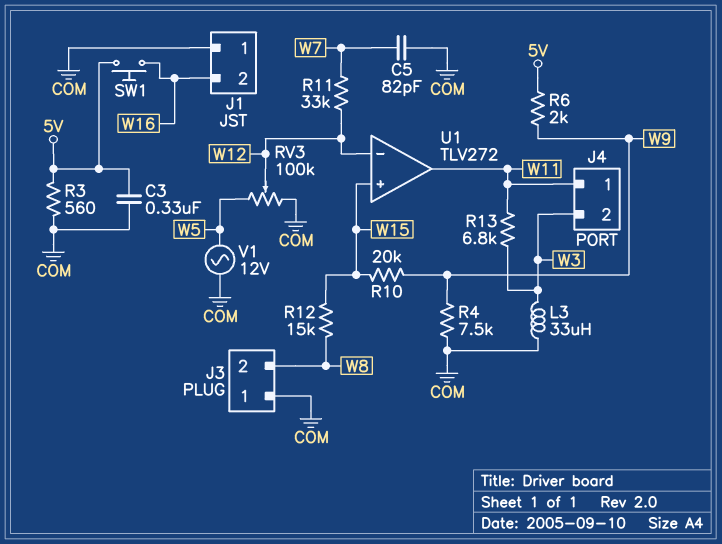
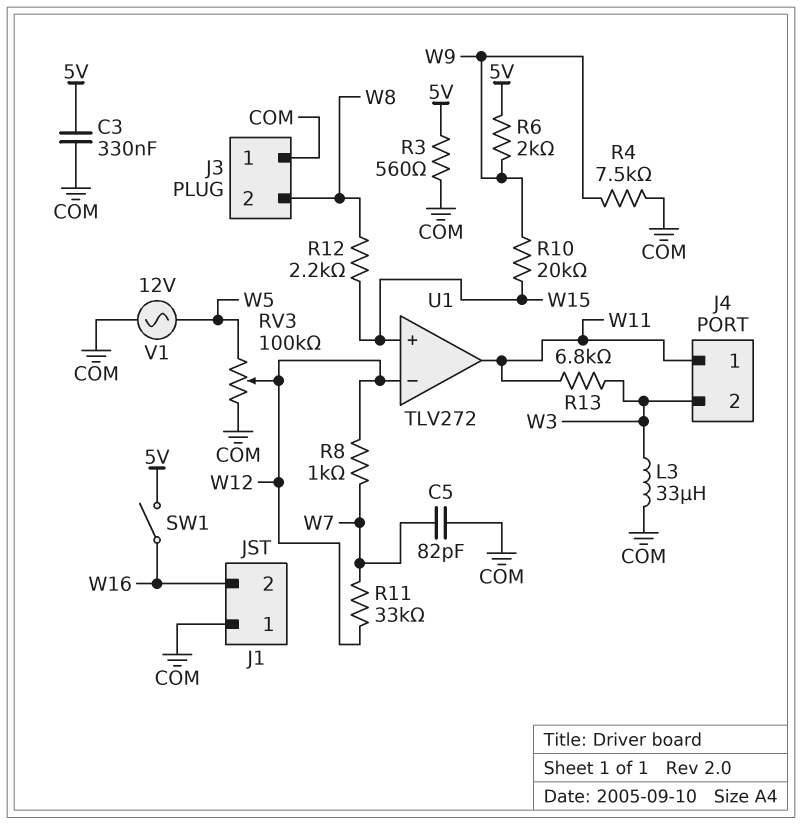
R8: none -> 1k (W7, W12)
R12: 15k (W8, W15) -> 2.2k (W8, W15)
SW1: button (5V, W16) -> switch (5V, W16)

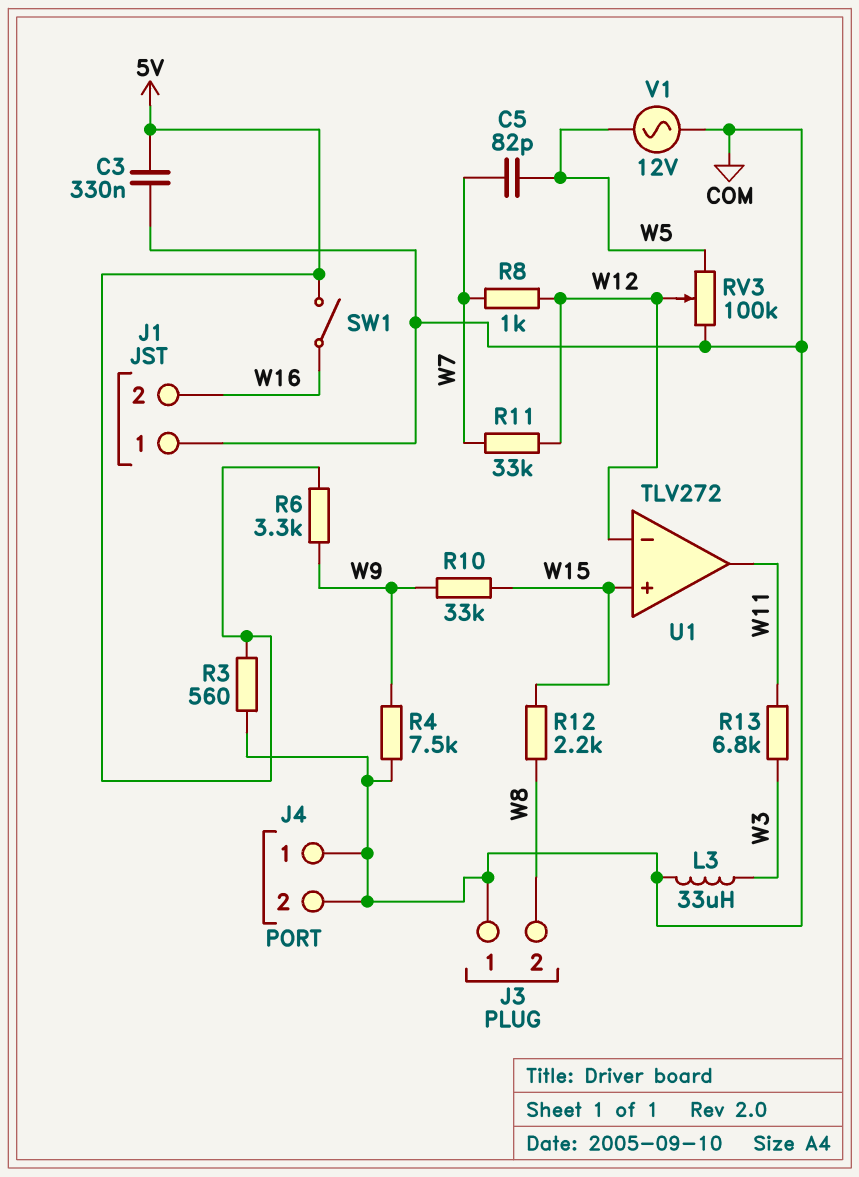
C5: 82pF (COM, W7) -> 82pF (W5, W7)
J4 pin 1: W11 -> COM
J4 pin 2: W3 -> COM
R6: 2k (5V, W9) -> 3.3k (5V, W9)
R10: 20k (W9, W15) -> 33k (W9, W15)

